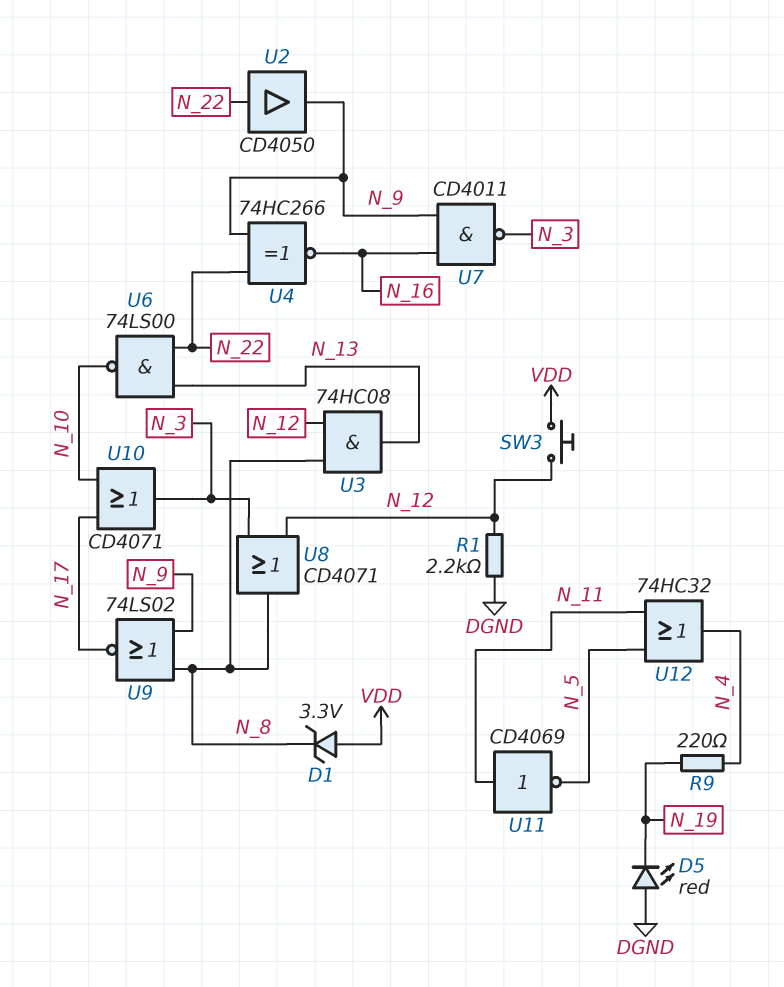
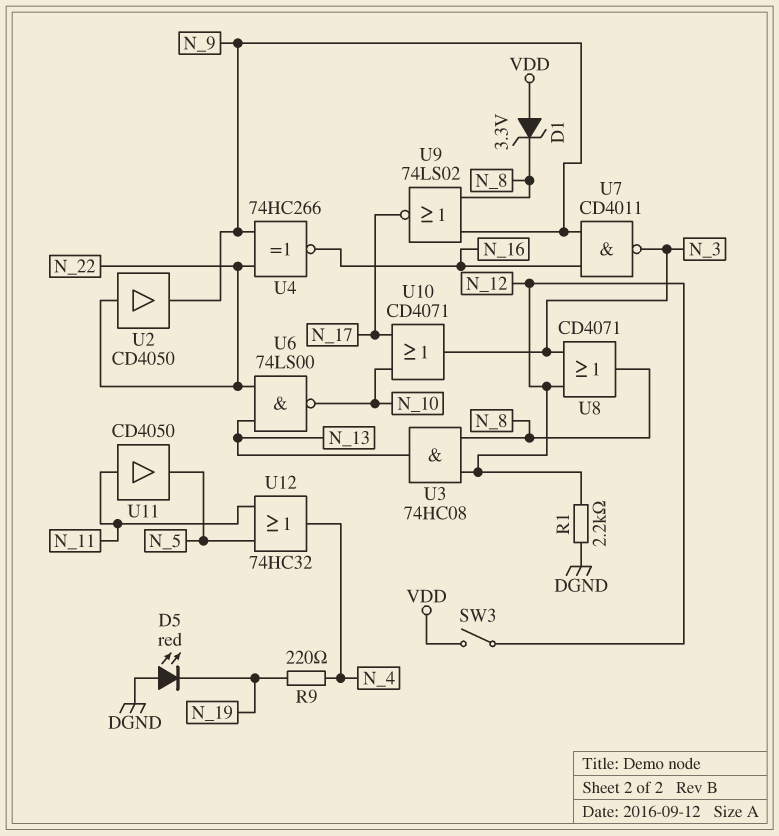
SW3: button (N_12, VDD) -> switch (N_12, VDD)
U11: NOT CD4069 (in N_11, out N_5) -> buffer CD4050 (in N_11, out N_5)

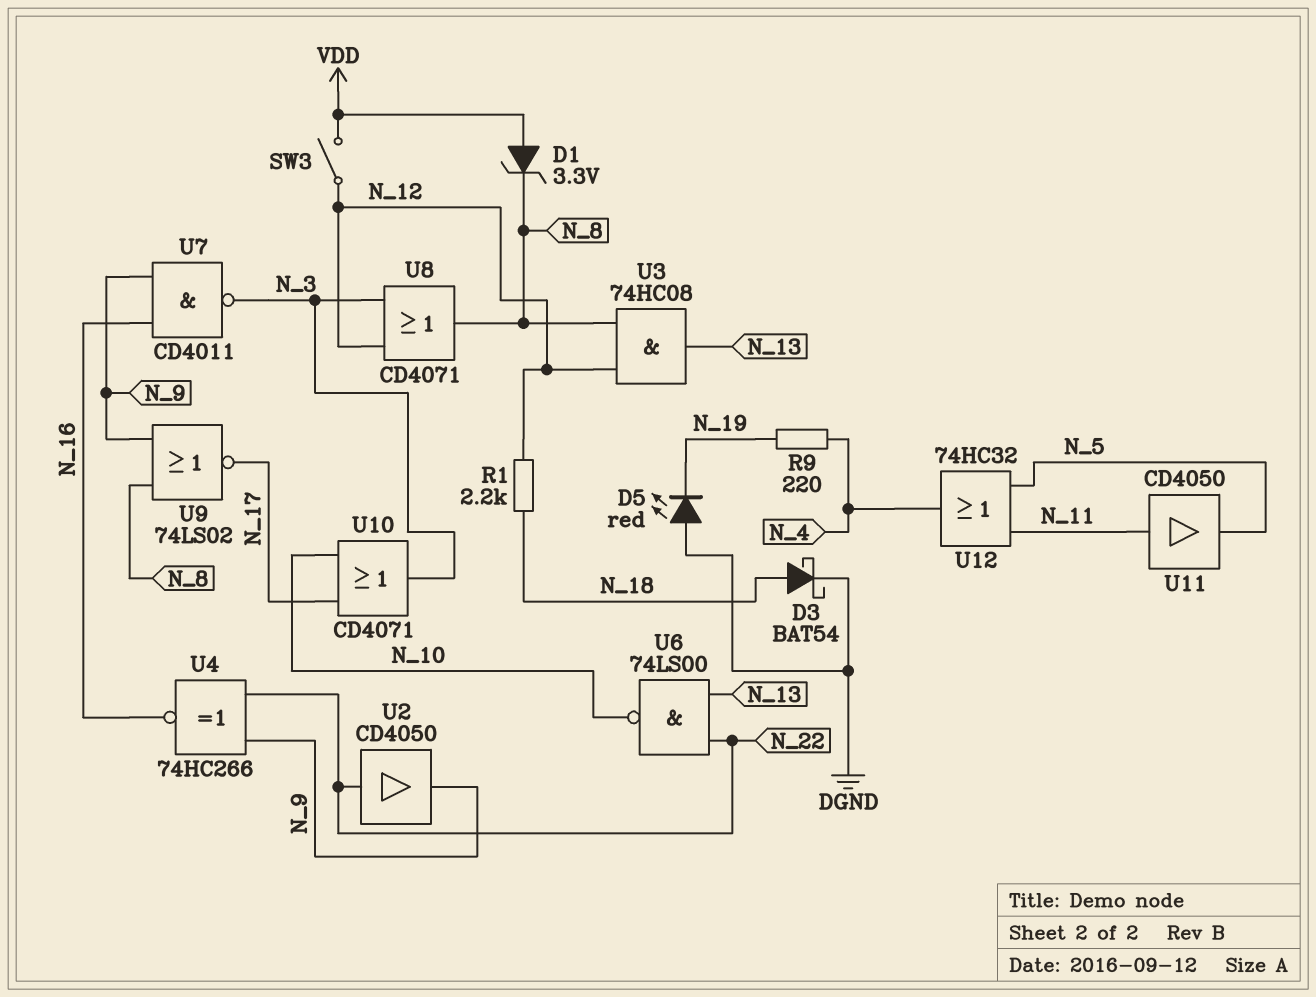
D3: none -> schottky BAT54 (A N_18, K DGND)
R1: 2.2k (DGND, N_12) -> 2.2k (N_12, N_18)

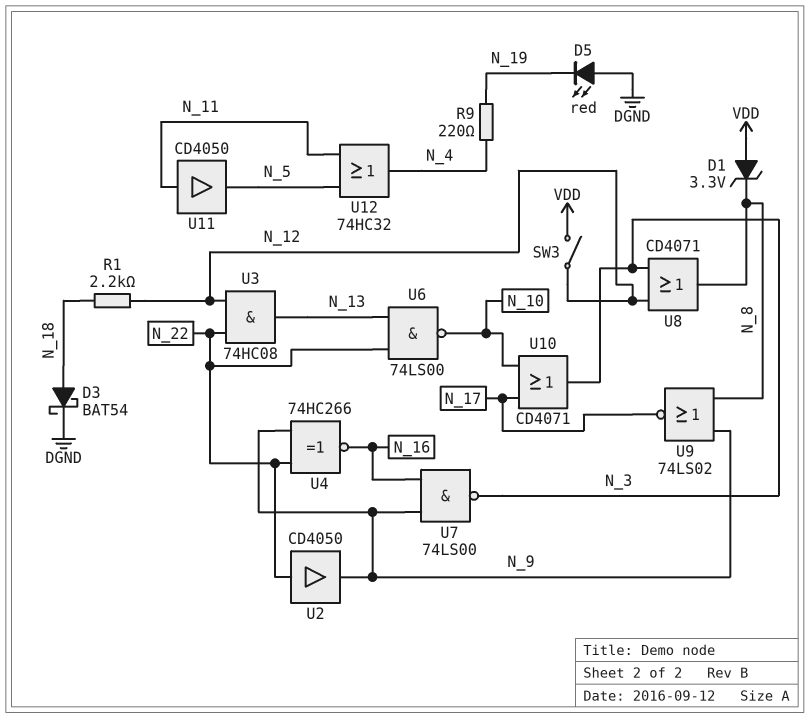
U3: AND 74HC08 (in N_8, in N_12, out N_13) -> AND 74HC08 (in N_12, in N_22, out N_13)
U7: NAND CD4011 (in N_9, in N_16, out N_3) -> NAND 74LS00 (in N_9, in N_16, out N_3)

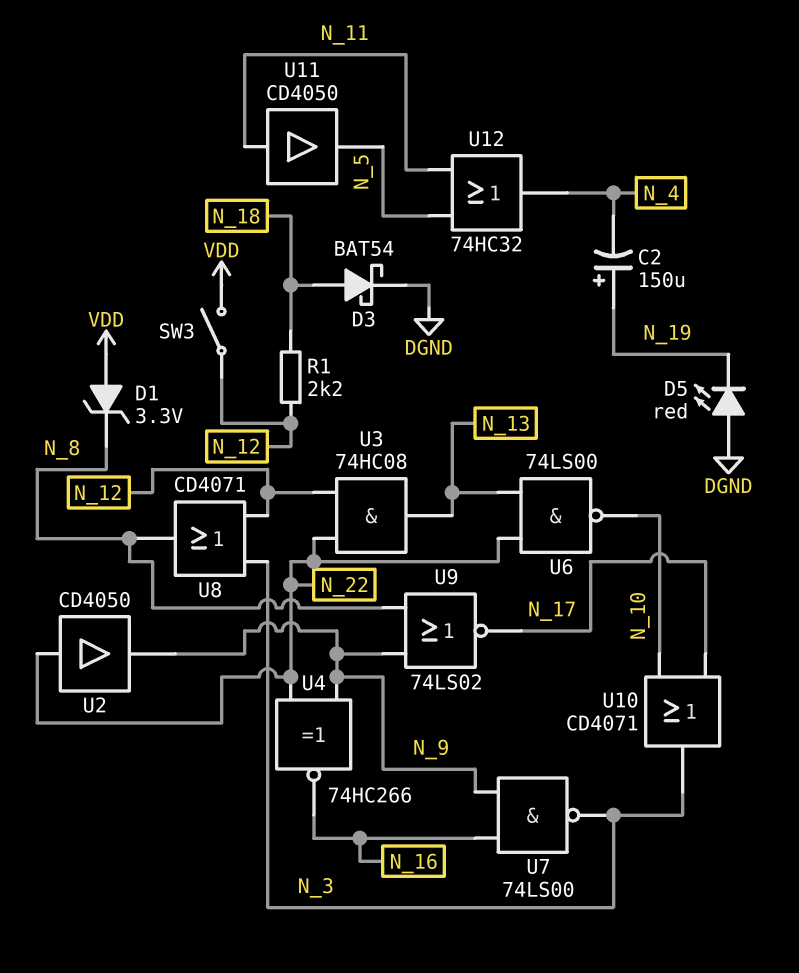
C2: none -> 150uF (plus N_19, minus N_4)
R9: 220 (N_4, N_19) -> none

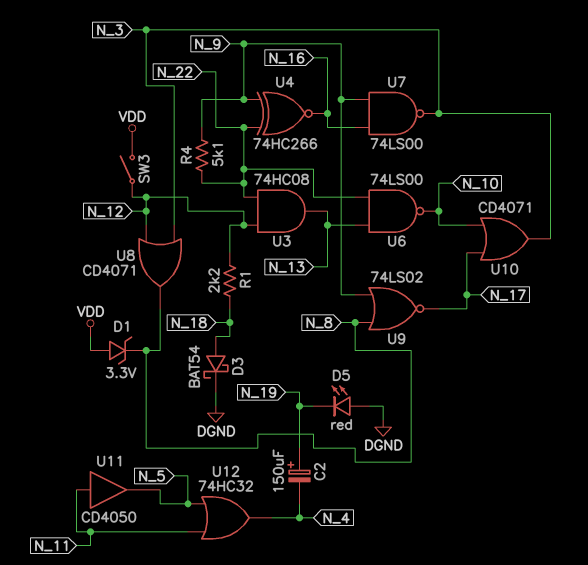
R4: none -> 5.1k (N_9, N_22)
U2: buffer CD4050 (in N_22, out N_9) -> none

